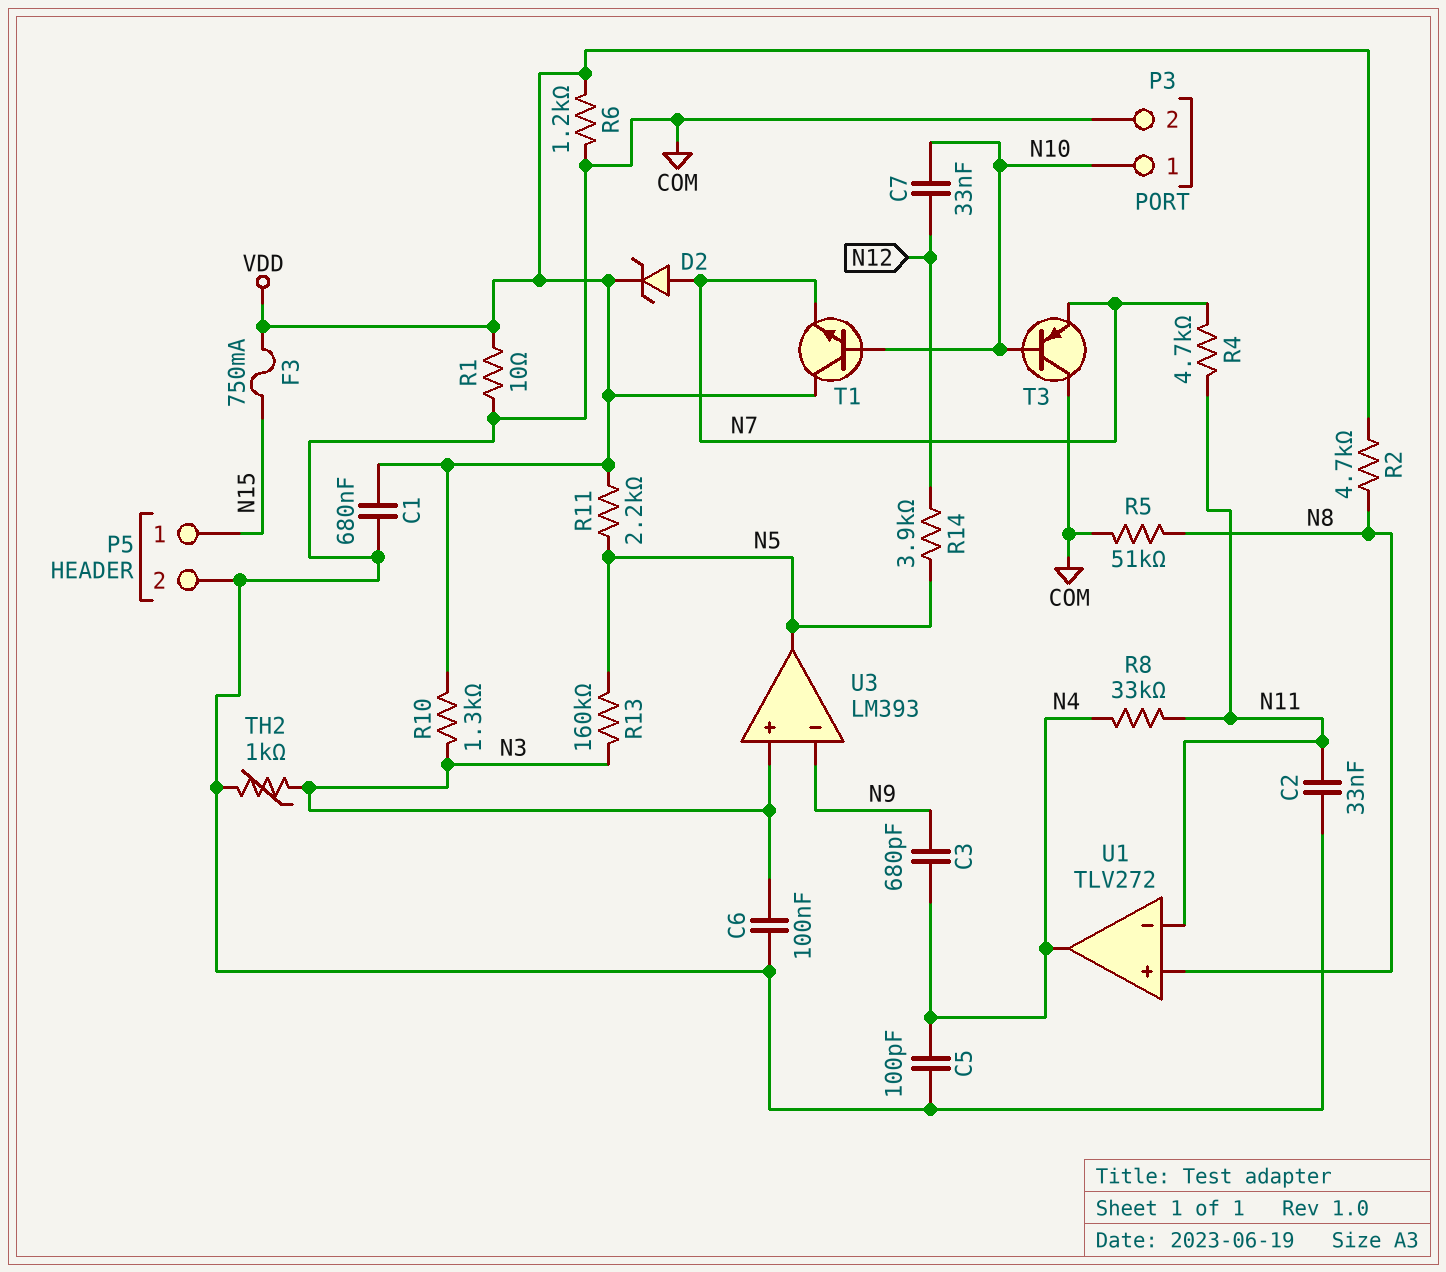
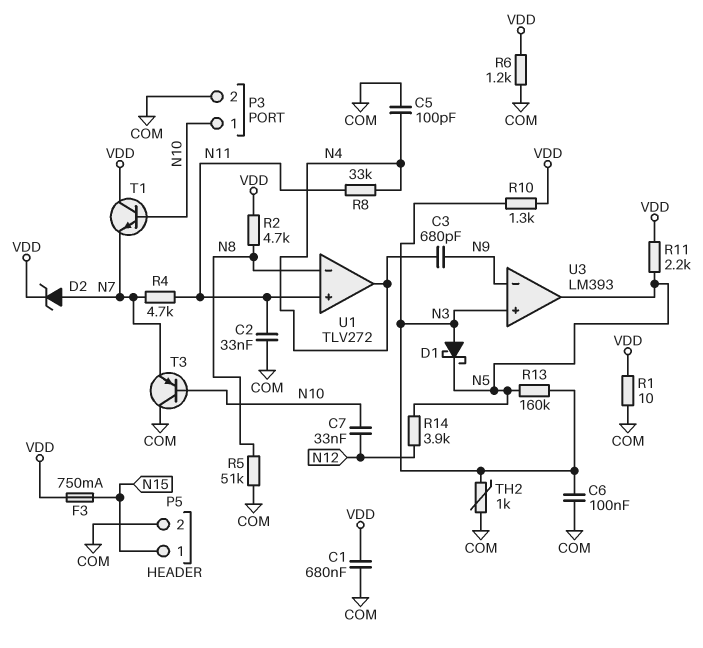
D1: none -> schottky (A N3, K N5)
U1 pin in+: N8 -> N11
U1 pin in-: N11 -> N8

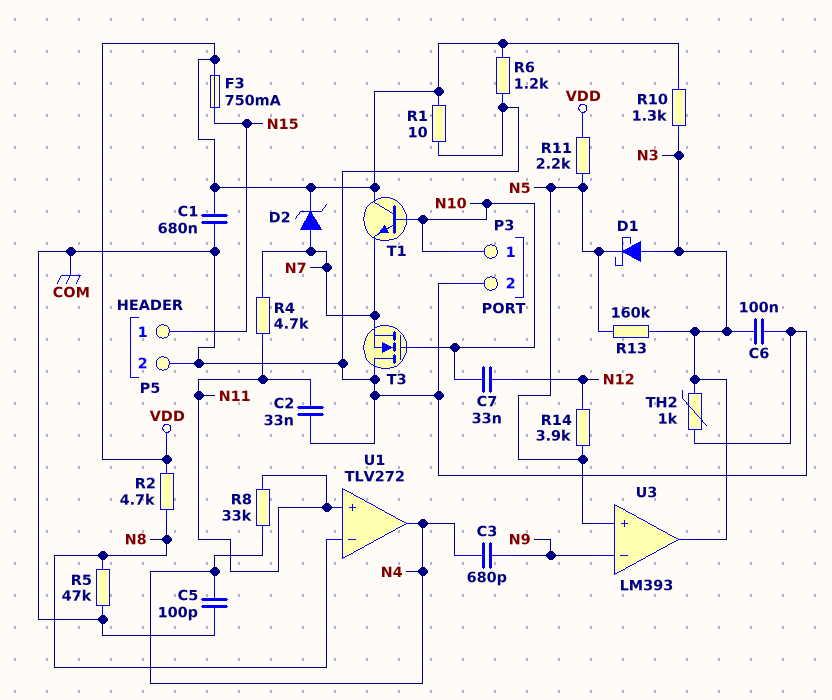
R5: 51k (COM, N8) -> 47k (COM, N8)
T3: PNP (B N10, C COM, E N7) -> NMOS (G N10, D COM, S N7)
U3 pin in+: N3 -> N5
U3 pin out: N5 -> N3

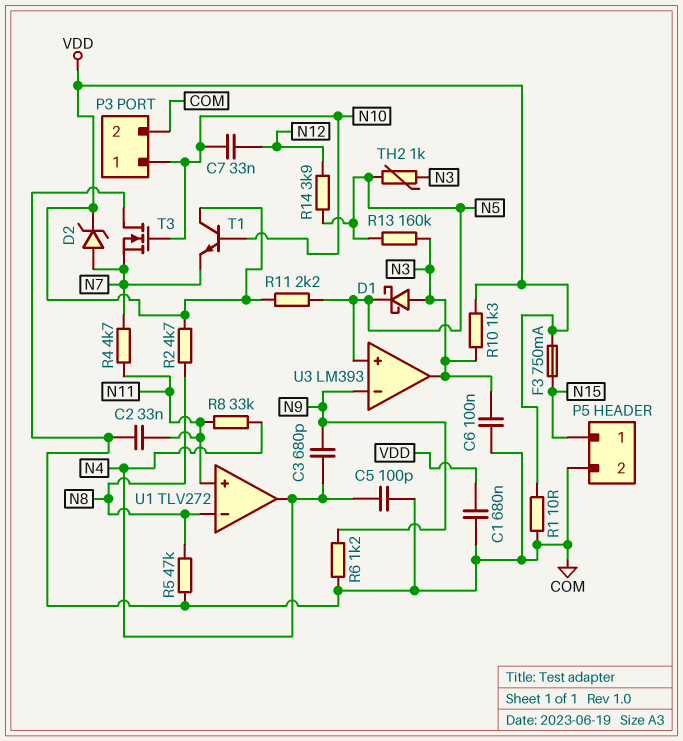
R6: 1.2k (COM, VDD) -> 1.2k (COM, N9)
TH2: 1k (COM, N3) -> 1k (N3, N5)

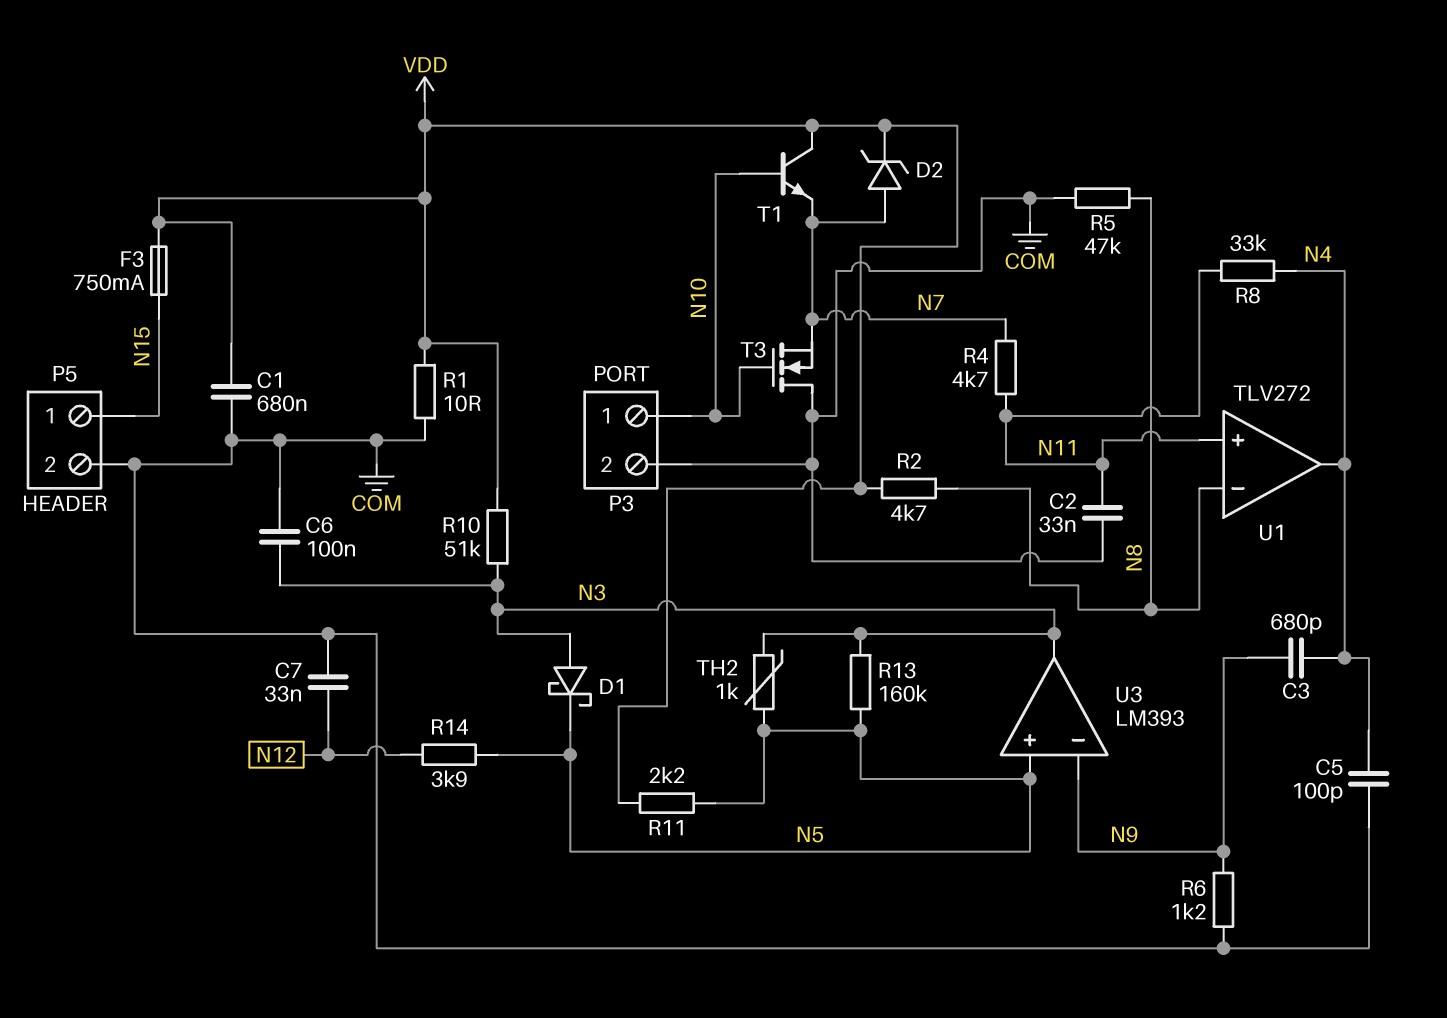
C7: 33nF (N10, N12) -> 33nF (COM, N12)
R10: 1.3k (N3, VDD) -> 51k (N3, VDD)

